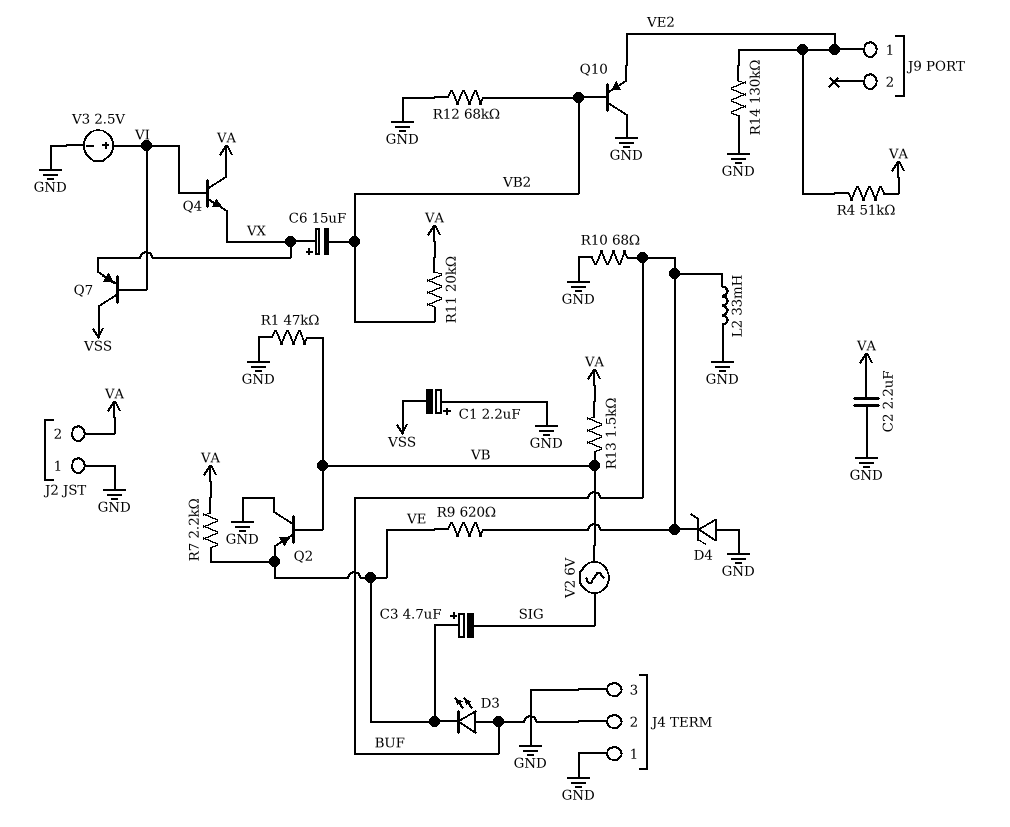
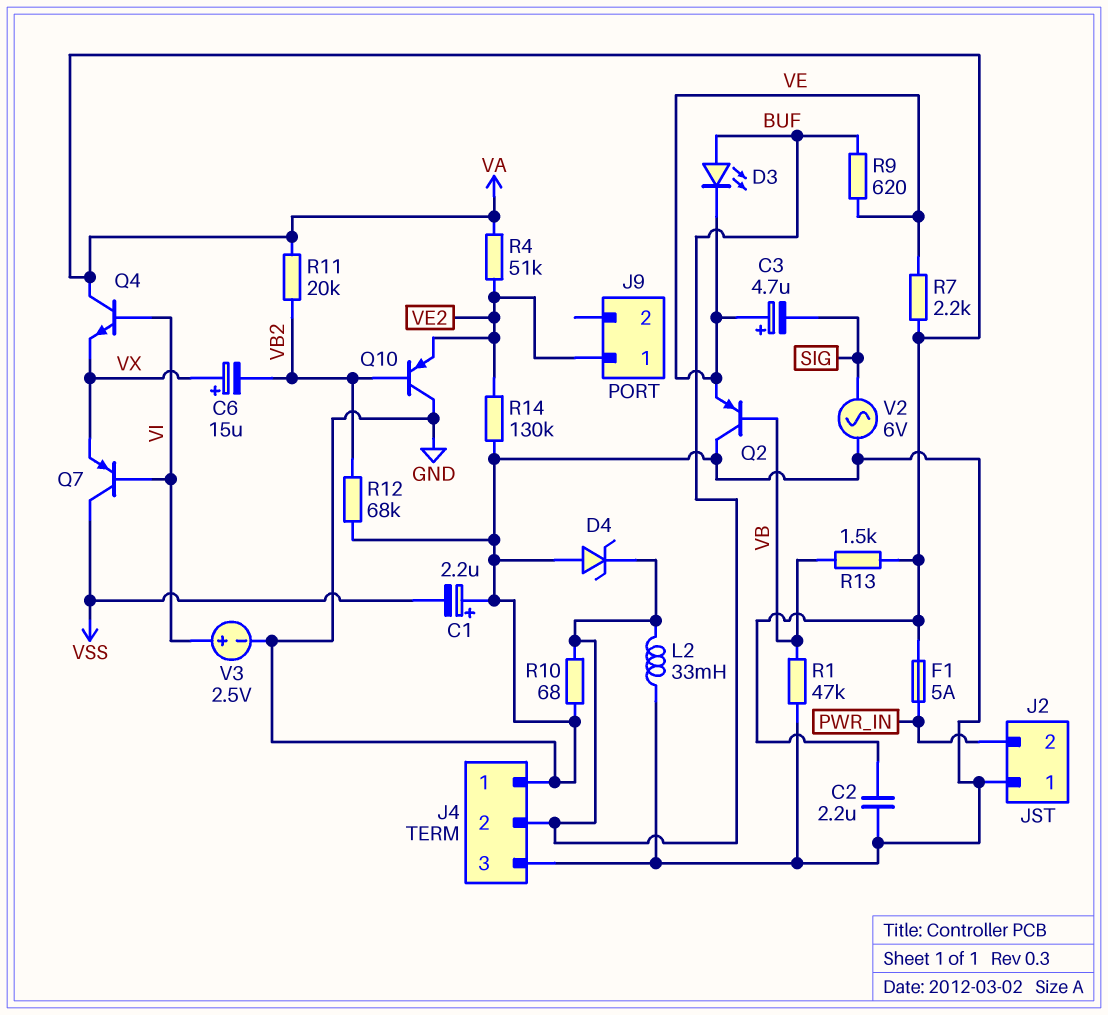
F1: none -> 5A (PWR_IN, VA)
J2 pin 2: VA -> PWR_IN
V2: AC 6V (SIG, VB) -> AC 6V (GND, SIG)

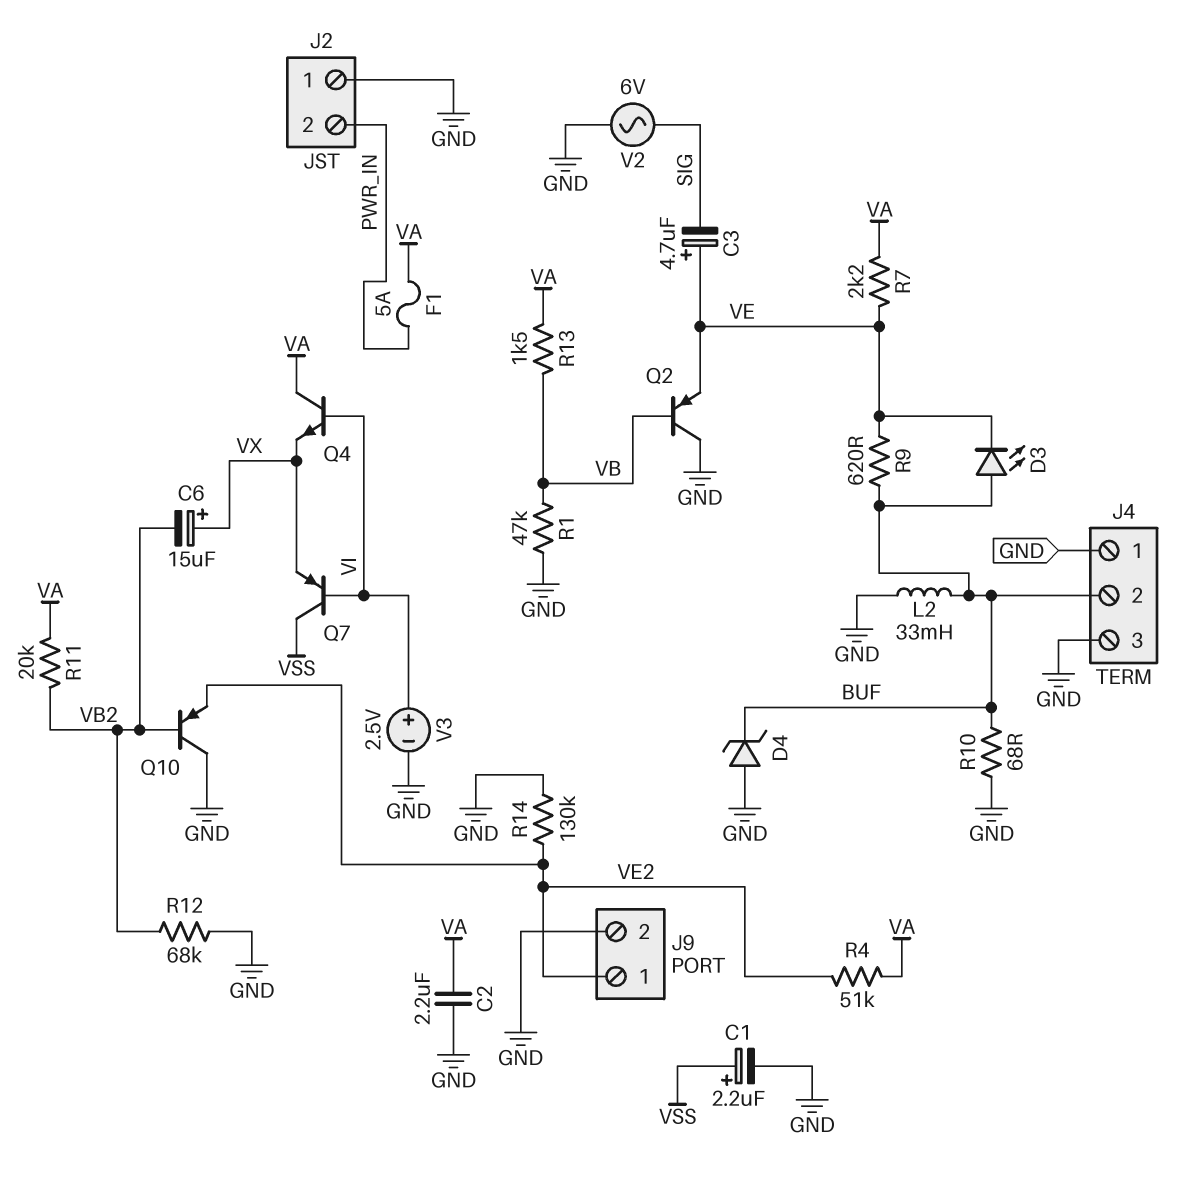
C1: 2.2uF (plus GND, minus VSS) -> 2.2uF (plus VSS, minus GND)
J9 pin 2: none -> GND

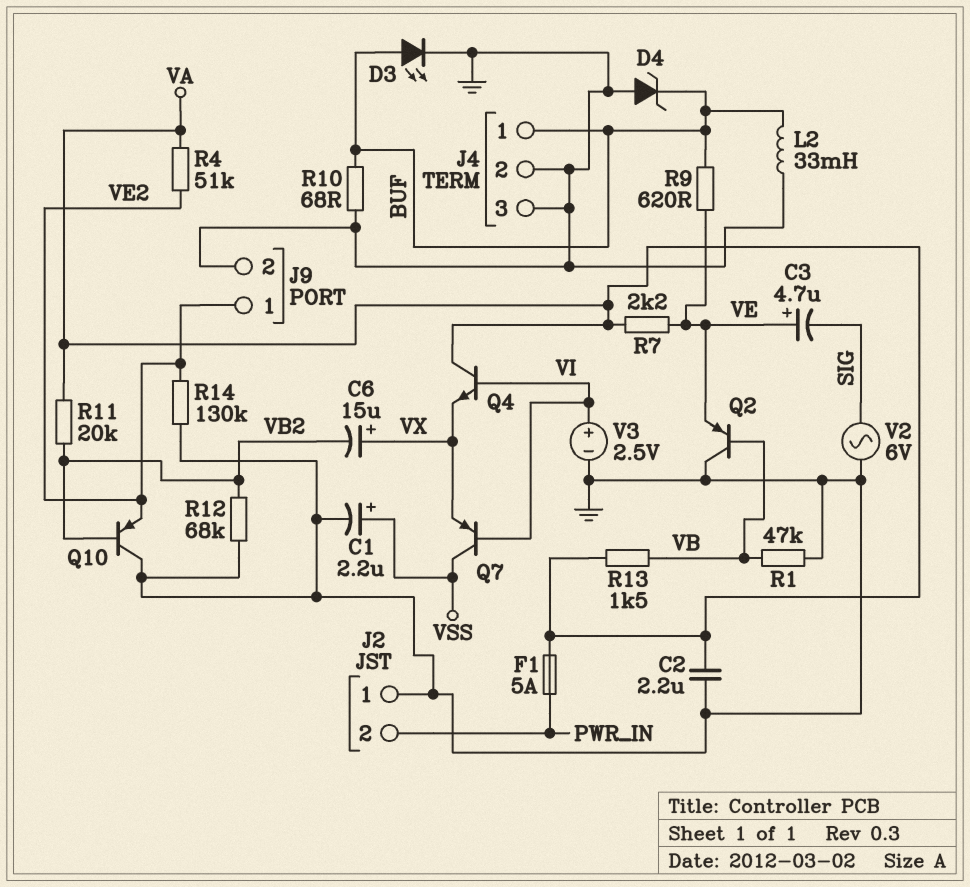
D3: LED (A BUF, K VE) -> LED (A BUF, K GND)
J4 pin 1: GND -> BUF
J4 pin 2: BUF -> GND

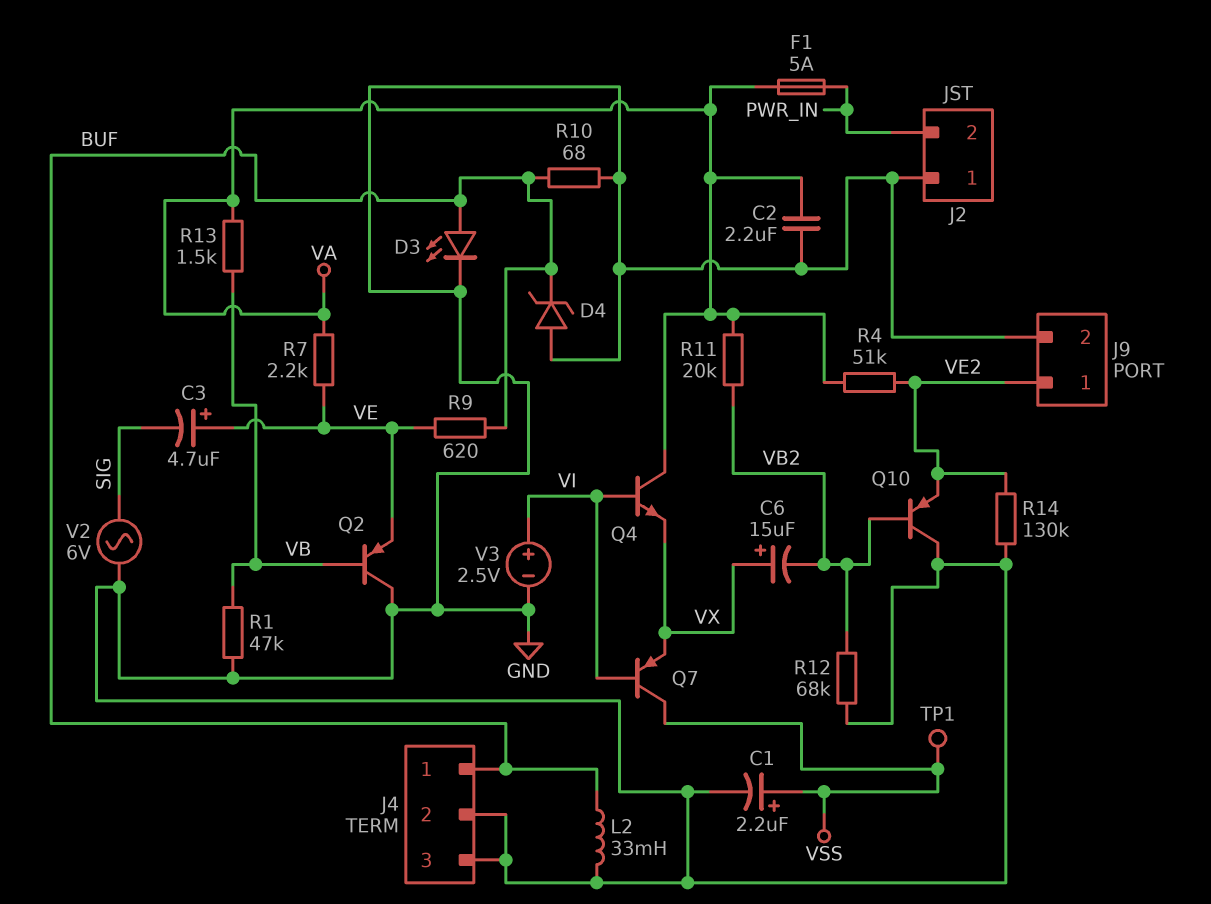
TP1: none -> test point (VSS)

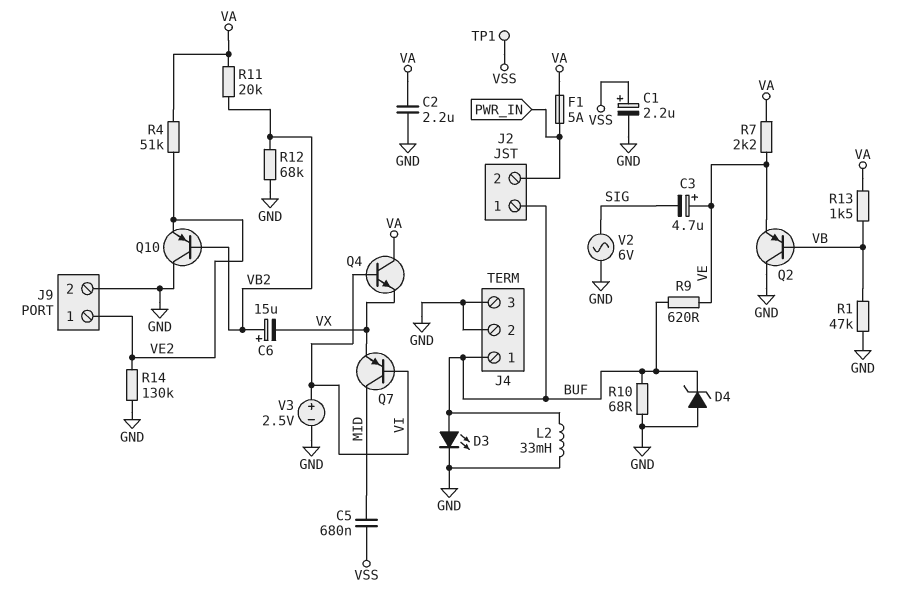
C5: none -> 680nF (MID, VSS)
C6: 15uF (plus VX, minus VB2) -> 15uF (plus VB2, minus VX)
J2 pin 1: GND -> BUF
Q7: PNP (B VI, C VSS, E VX) -> PNP (B VI, C MID, E VX)

